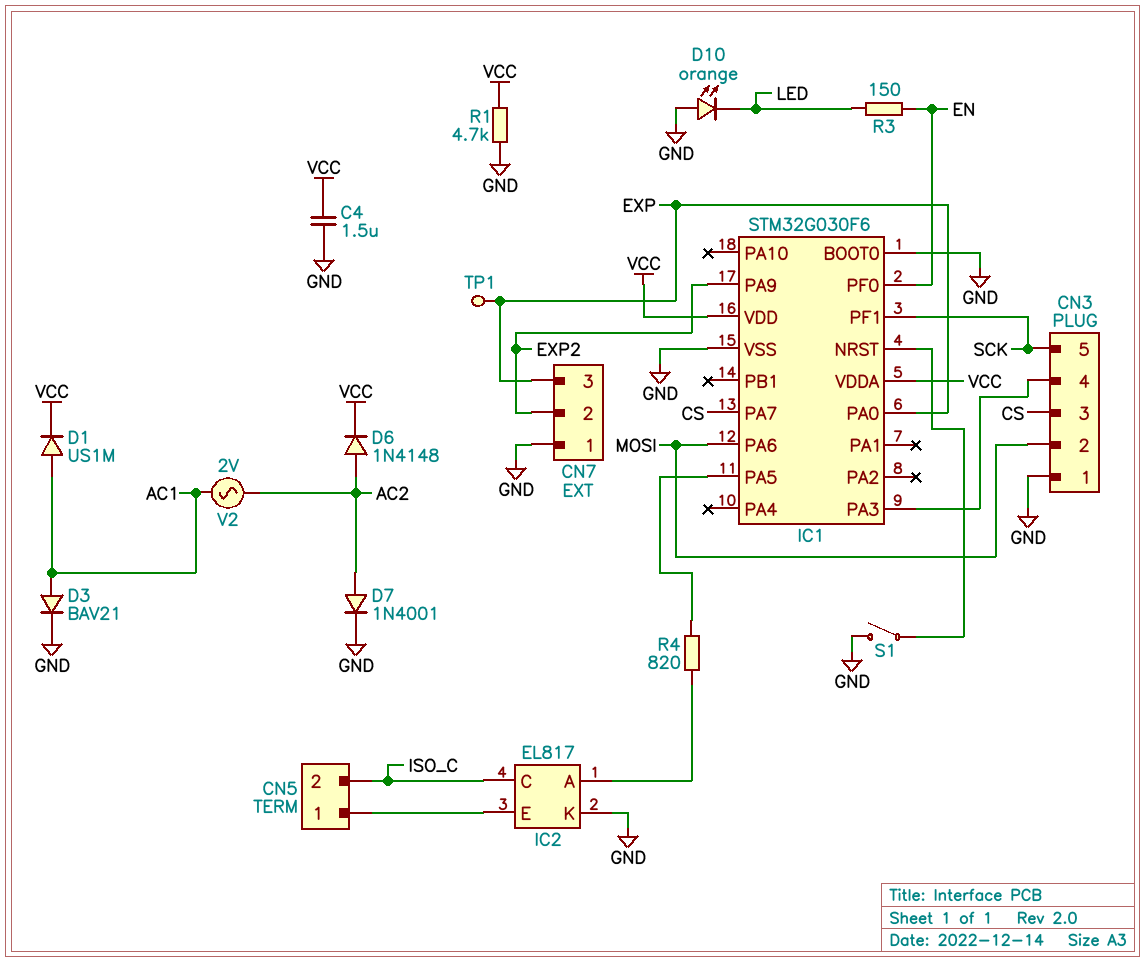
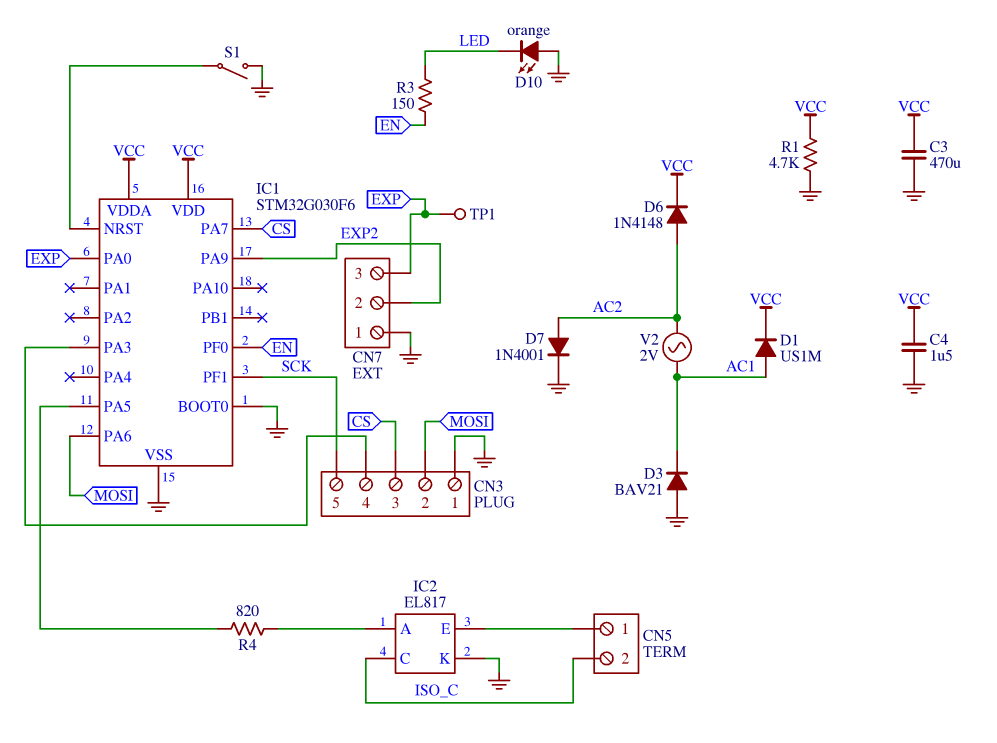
C3: none -> 470uF (GND, VCC)
D3: diode BAV21 (A AC1, K GND) -> diode BAV21 (A GND, K AC1)

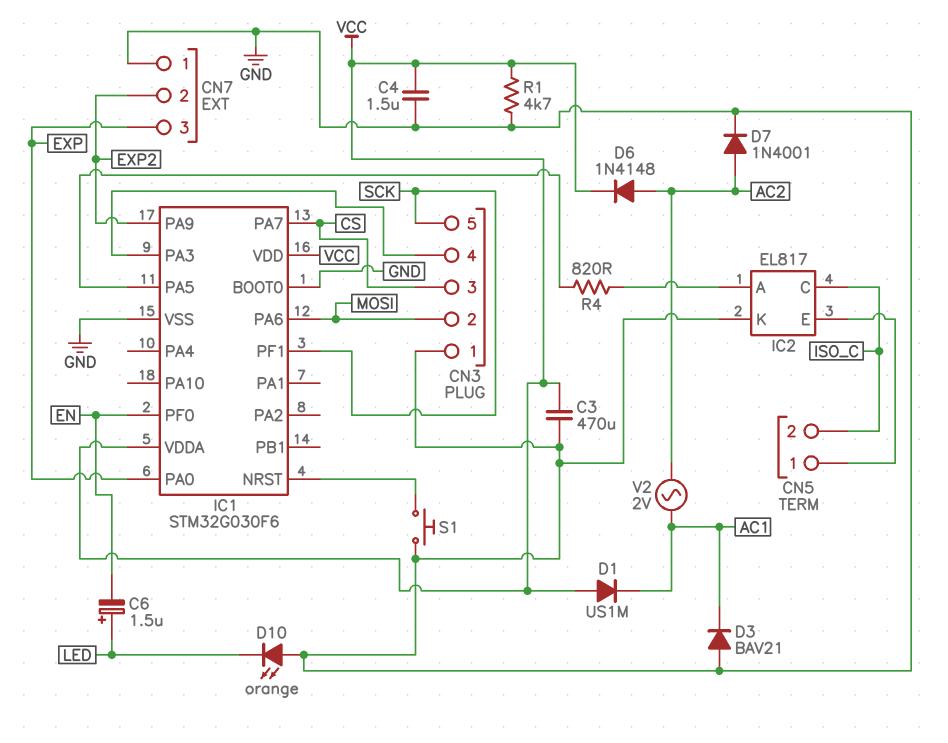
C6: none -> 1.5uF (plus LED, minus EN)
D1: diode US1M (A AC1, K VCC) -> diode US1M (A VCC, K AC1)
R3: 150 (EN, LED) -> none
S1: switch (GND, IC1/NRST) -> button (GND, IC1/NRST)
TP1: test point (EXP) -> none

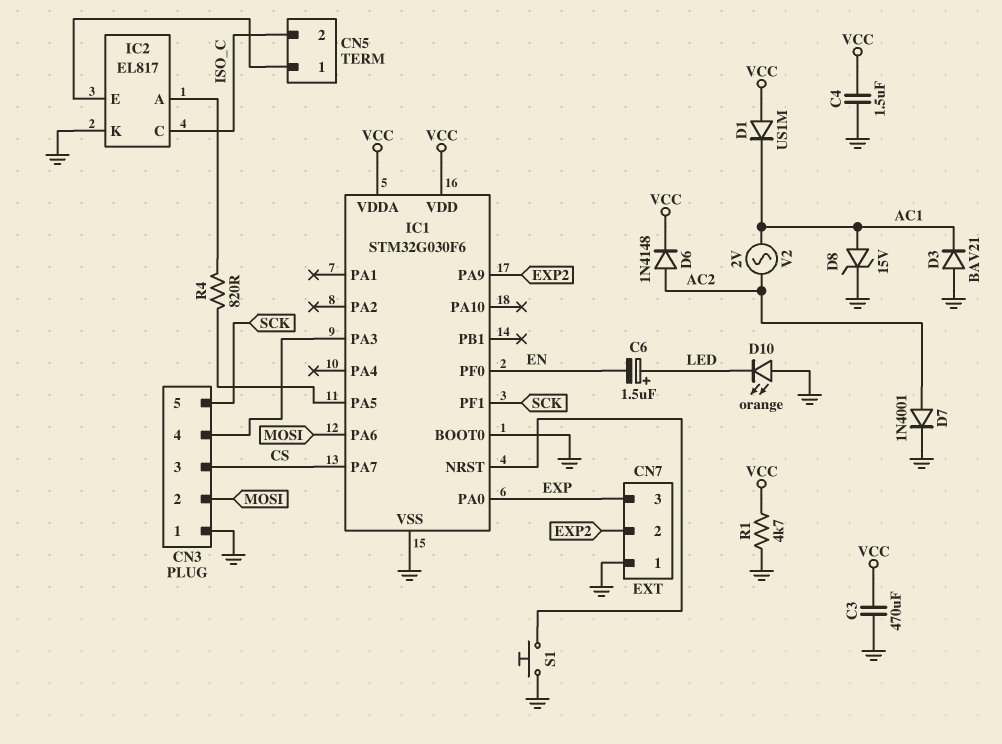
D8: none -> zener 15V (A AC1, K GND)

